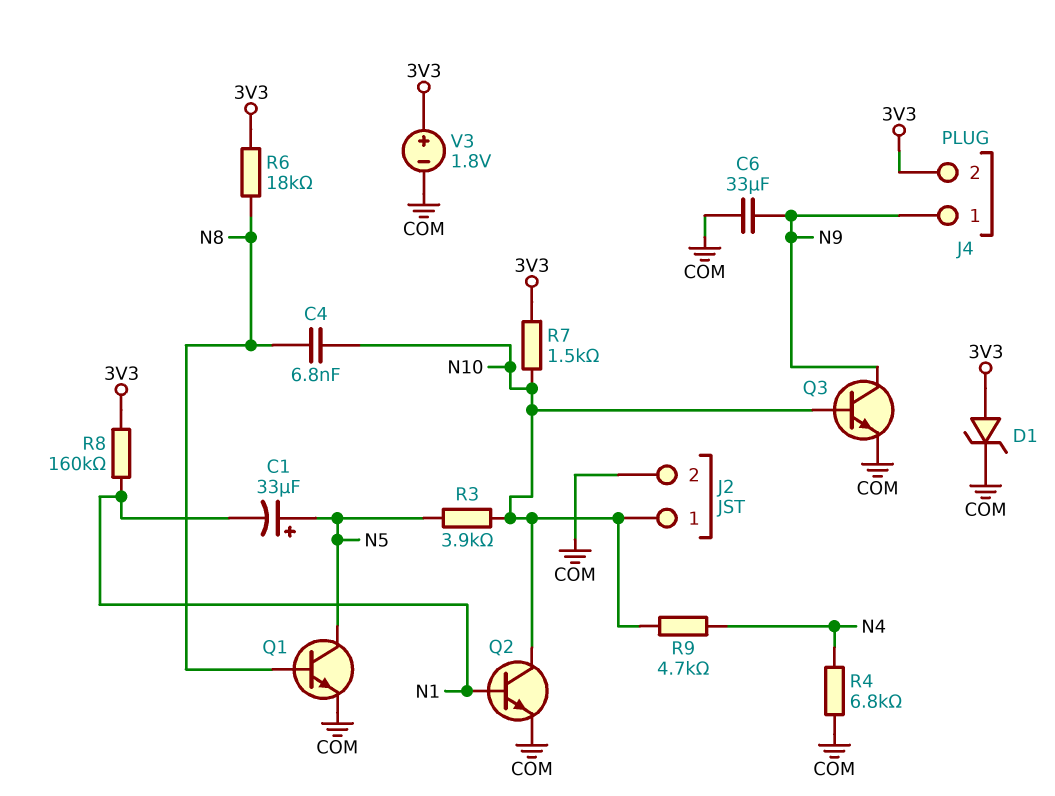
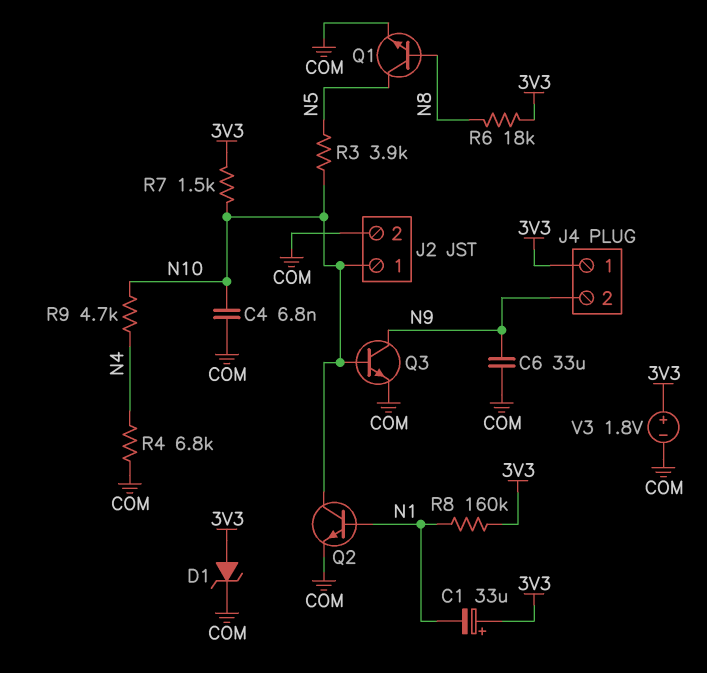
C1: 33uF (plus N5, minus N1) -> 33uF (plus 3V3, minus N1)
C4: 6.8nF (N8, N10) -> 6.8nF (COM, N10)
J4 pin 1: N9 -> 3V3
J4 pin 2: 3V3 -> N9

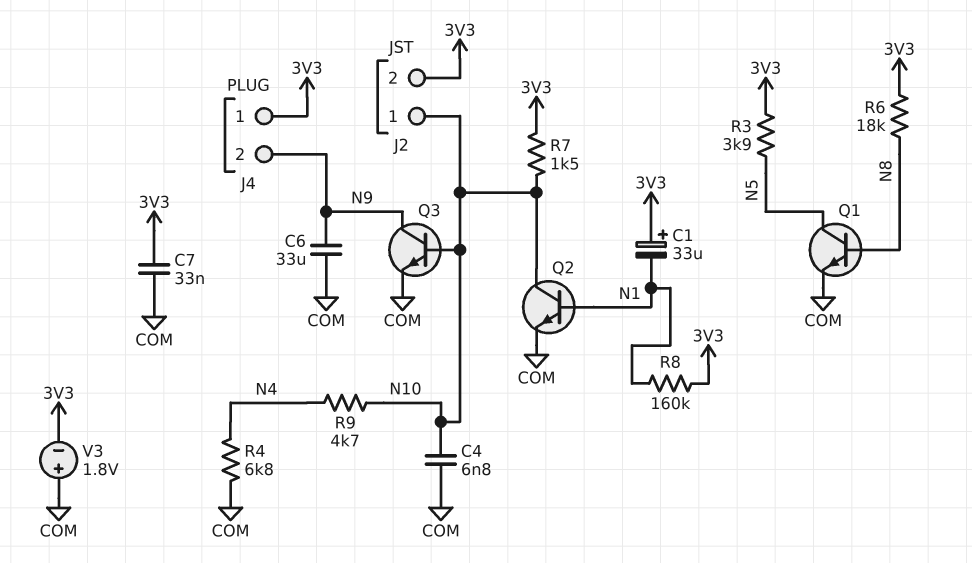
C7: none -> 33nF (3V3, COM)
D1: zener (A 3V3, K COM) -> none
J2 pin 2: COM -> 3V3
R3: 3.9k (N5, N10) -> 3.9k (3V3, N5)
V3: 1.8V (plus 3V3, minus COM) -> 1.8V (plus COM, minus 3V3)

